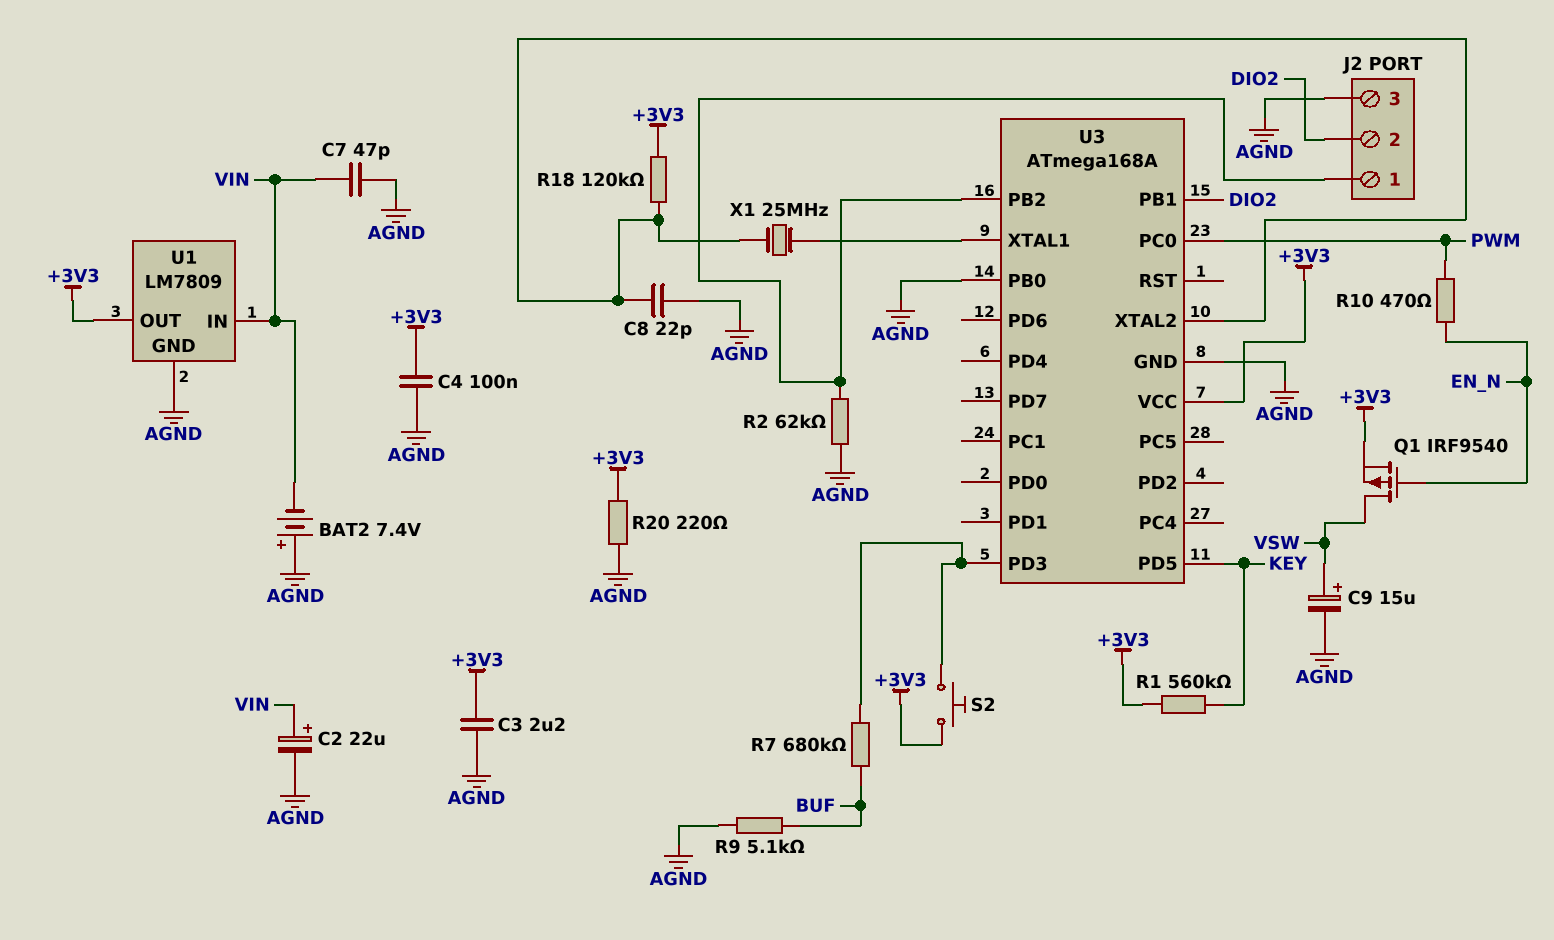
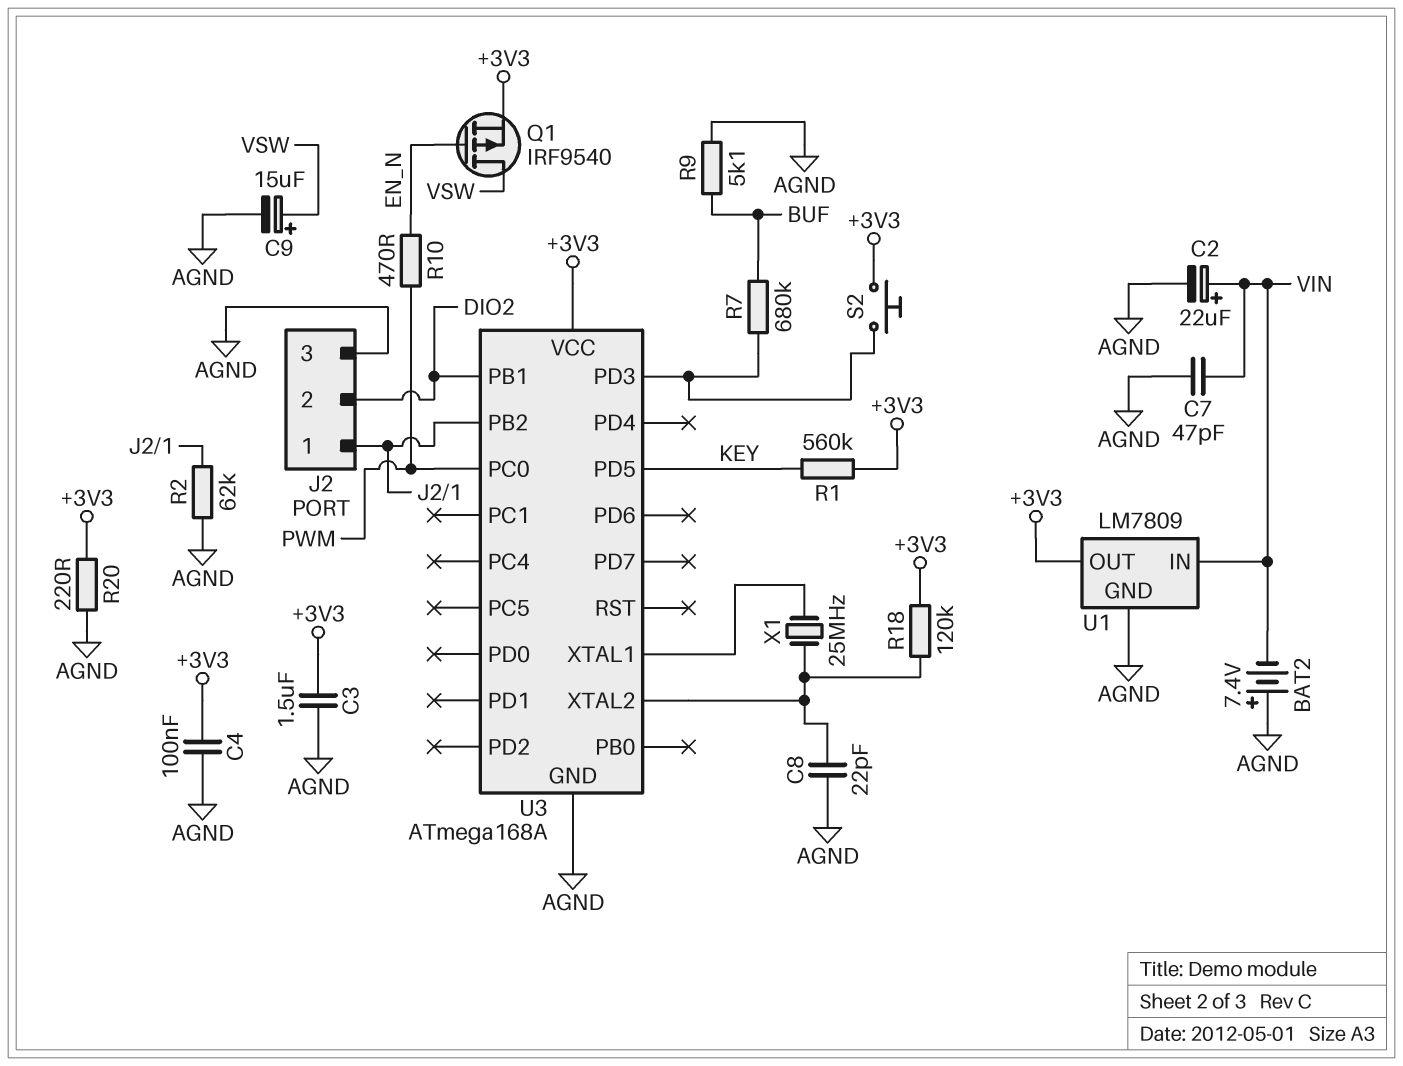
C3: 2.2uF (+3V3, AGND) -> 1.5uF (+3V3, AGND)
U3 pin PB0: AGND -> none

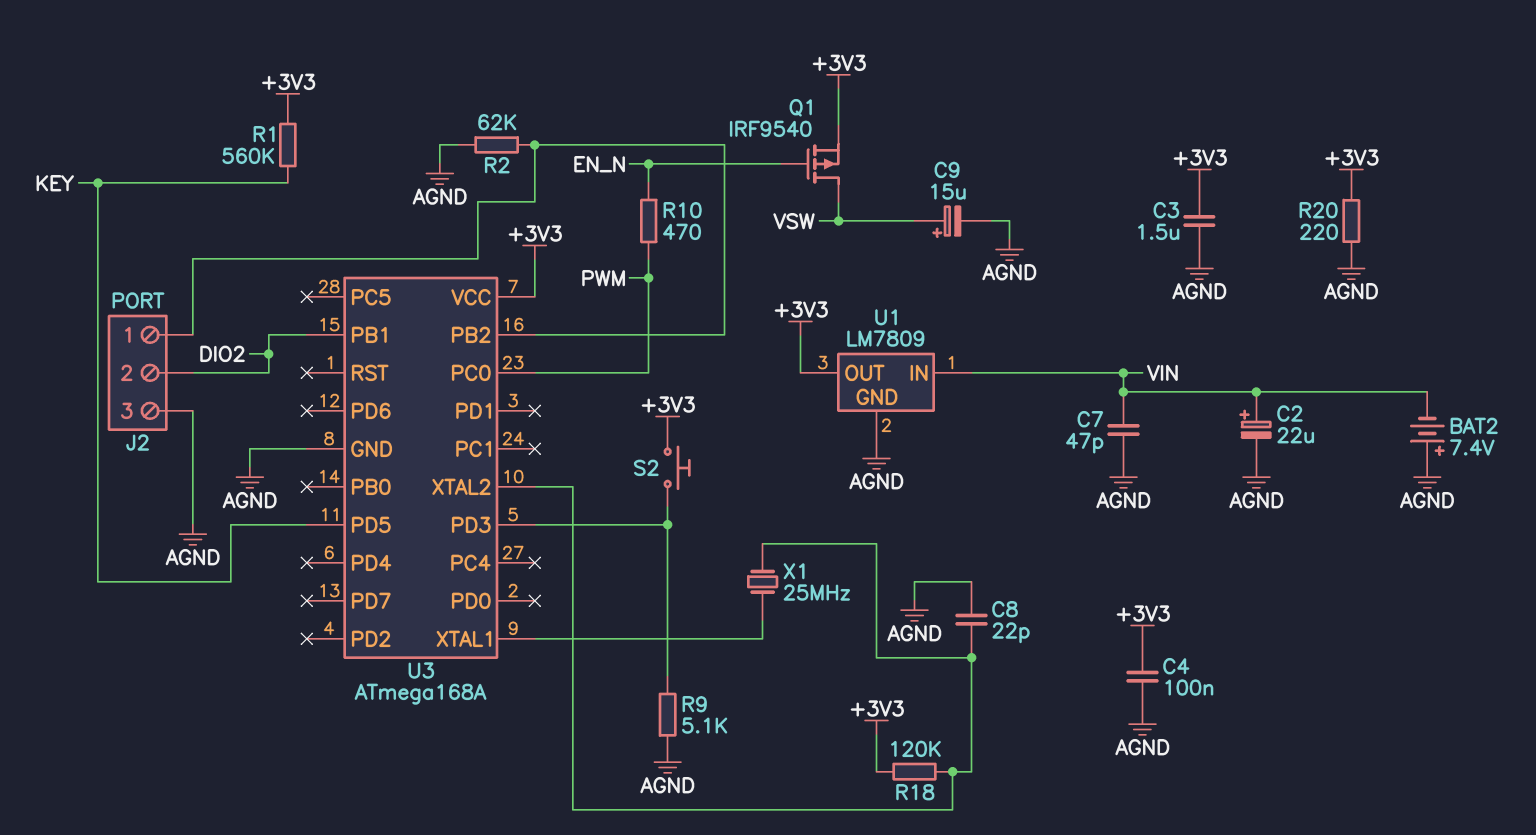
R7: 680k (BUF, U3/PD3) -> none
R9: 5.1k (AGND, BUF) -> 5.1k (AGND, U3/PD3)

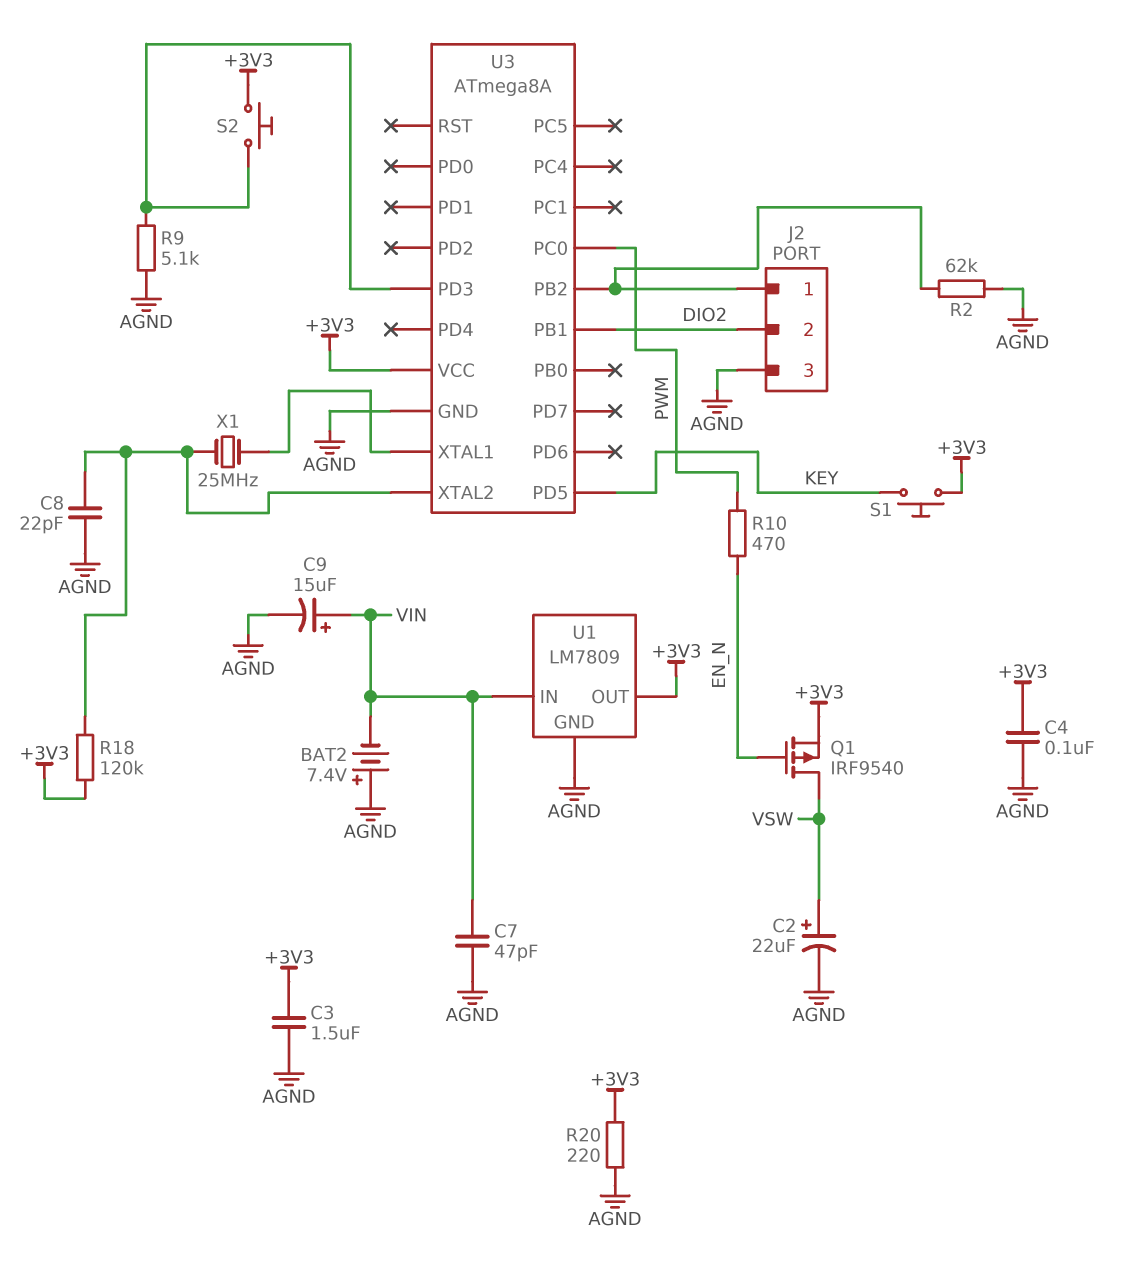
C2: 22uF (plus VIN, minus AGND) -> 22uF (plus VSW, minus AGND)
C9: 15uF (plus VSW, minus AGND) -> 15uF (plus VIN, minus AGND)
R1: 560k (+3V3, KEY) -> none
S1: none -> button (+3V3, KEY)
U3: ATmega168A -> ATmega8A

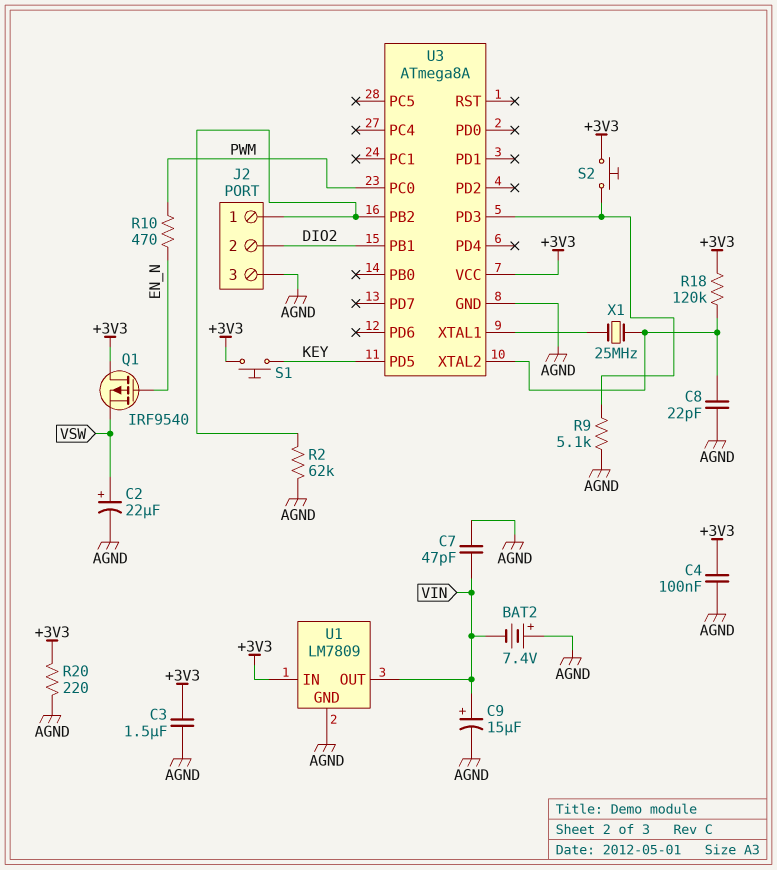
Q1: PMOS IRF9540 (G EN_N, D VSW, S +3V3) -> PMOS IRF9540 (G EN_N, D +3V3, S VSW)
U1 pin IN: VIN -> +3V3
U1 pin OUT: +3V3 -> VIN

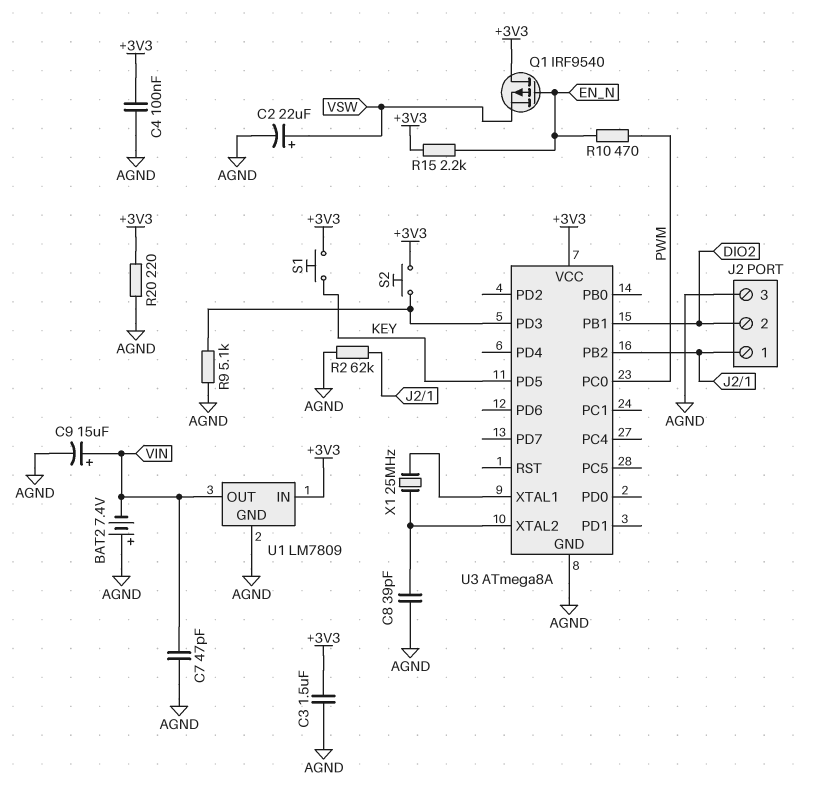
C8: 22pF (AGND, U3/XTAL2) -> 39pF (AGND, U3/XTAL2)
R15: none -> 2.2k (+3V3, EN_N)
R18: 120k (+3V3, U3/XTAL2) -> none

